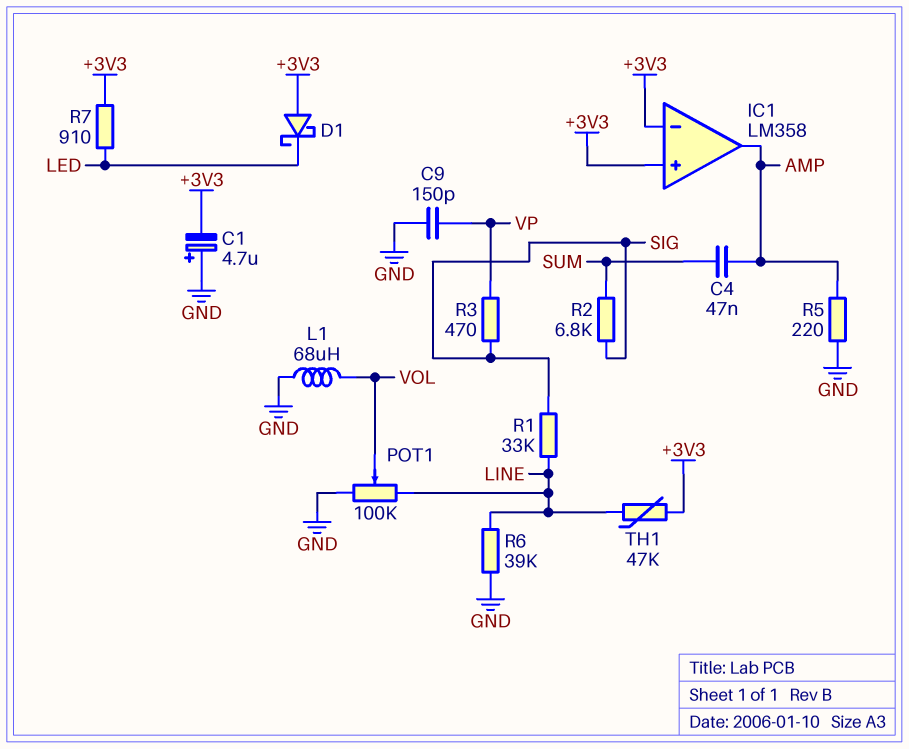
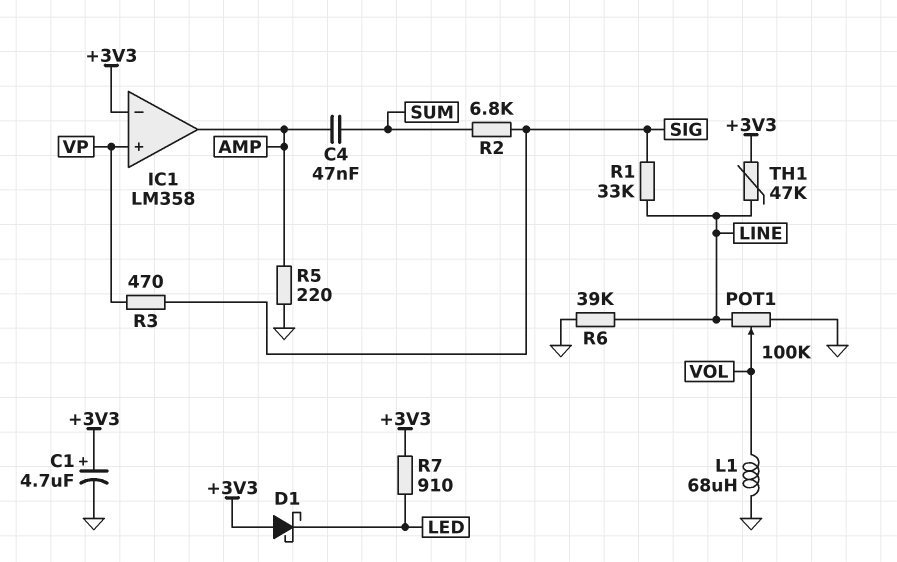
C1: 4.7uF (plus GND, minus +3V3) -> 4.7uF (plus +3V3, minus GND)
C9: 150pF (GND, VP) -> none
IC1 pin in+: +3V3 -> VP

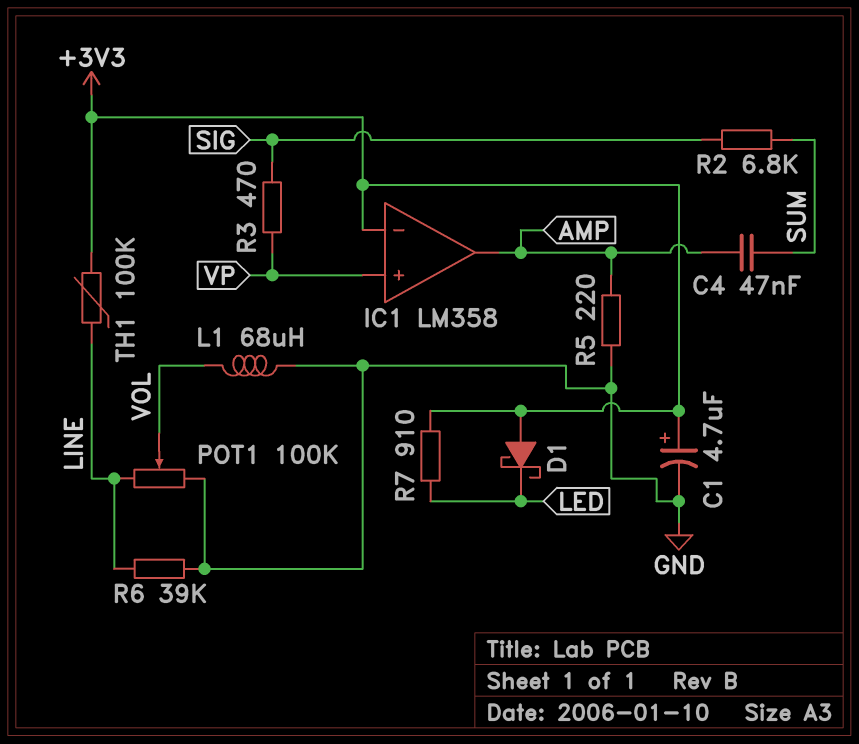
R1: 33k (LINE, SIG) -> none
TH1: 47k (+3V3, LINE) -> 100k (+3V3, LINE)

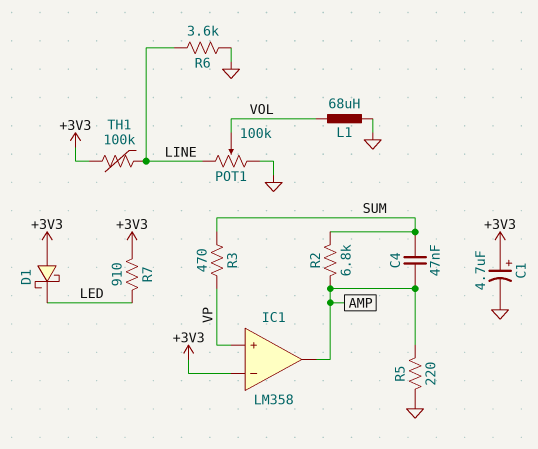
R2: 6.8k (SIG, SUM) -> 6.8k (AMP, SUM)
R3: 470 (SIG, VP) -> 470 (SUM, VP)
R6: 39k (GND, LINE) -> 3.6k (GND, LINE)

